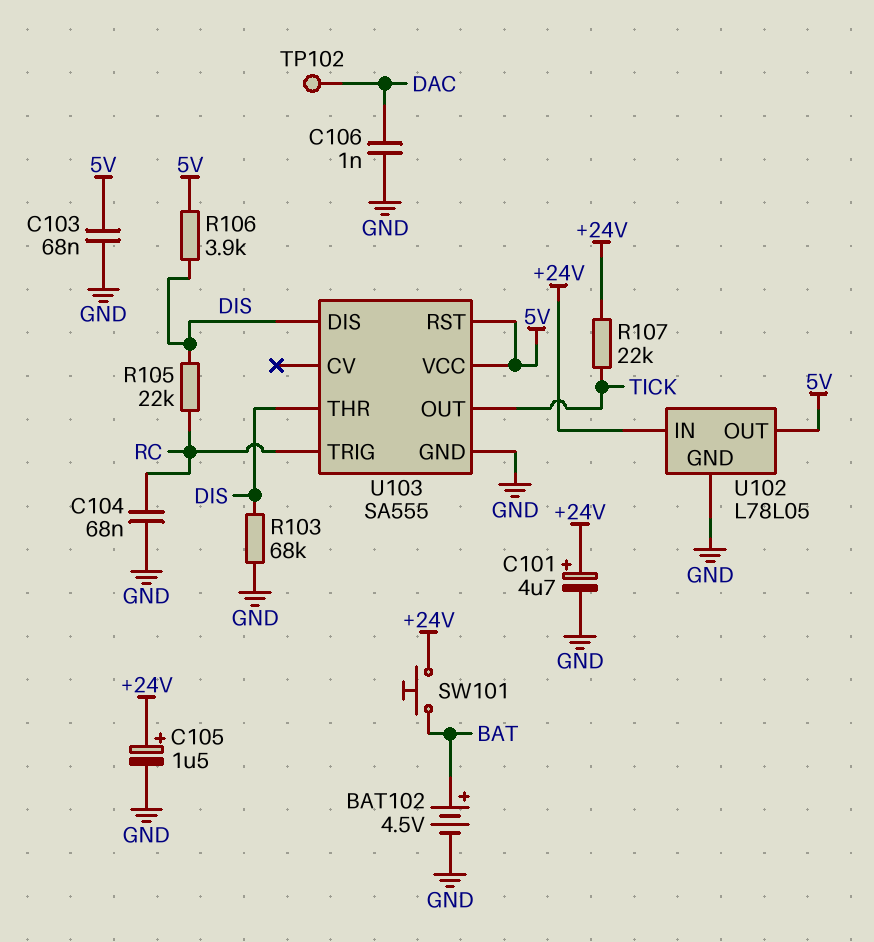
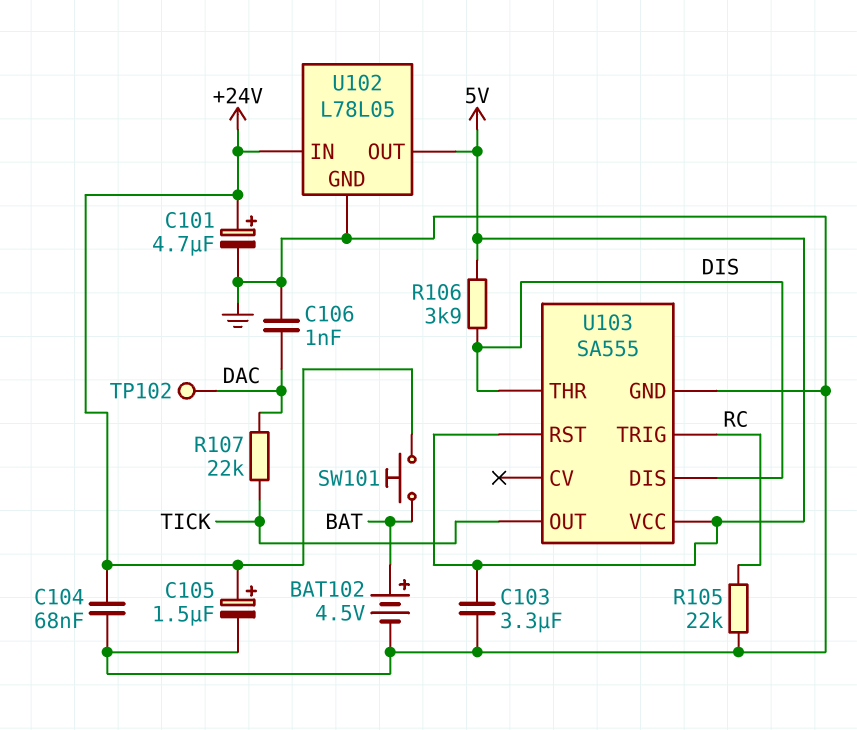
C103: 68nF (5V, GND) -> 3.3uF (5V, GND)
C104: 68nF (GND, RC) -> 68nF (+24V, GND)
R103: 68k (DIS, GND) -> none
R105: 22k (DIS, RC) -> 22k (GND, RC)
R107: 22k (+24V, TICK) -> 22k (DAC, TICK)

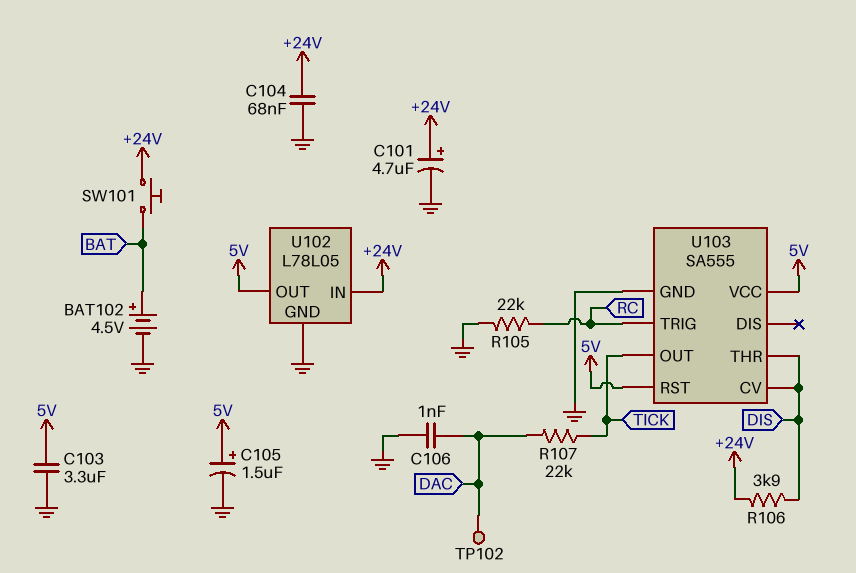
C105: 1.5uF (plus +24V, minus GND) -> 1.5uF (plus 5V, minus GND)
R106: 3.9k (5V, DIS) -> 3.9k (+24V, DIS)
U103 pin CV: none -> DIS
U103 pin DIS: DIS -> none

